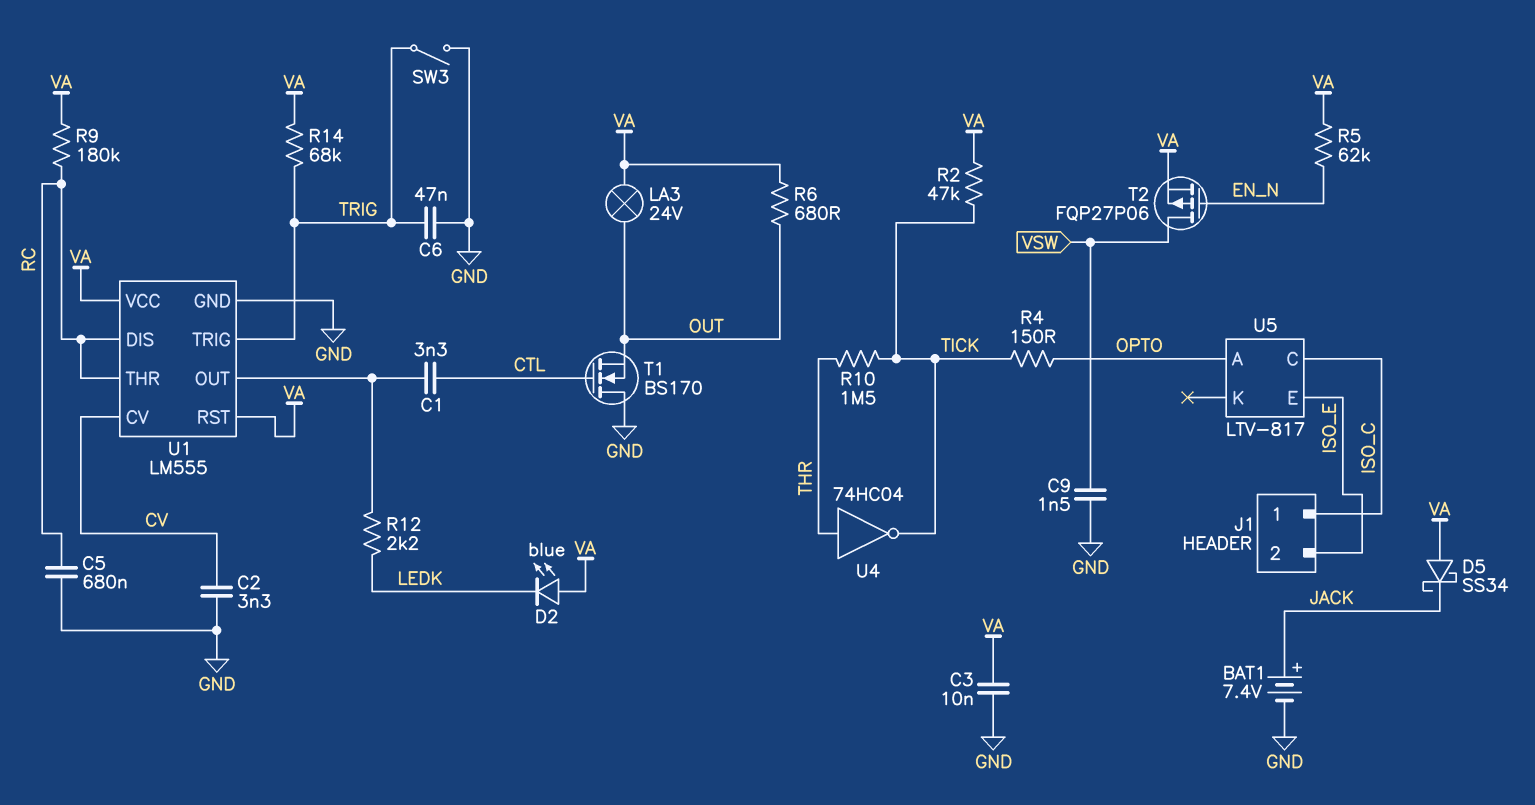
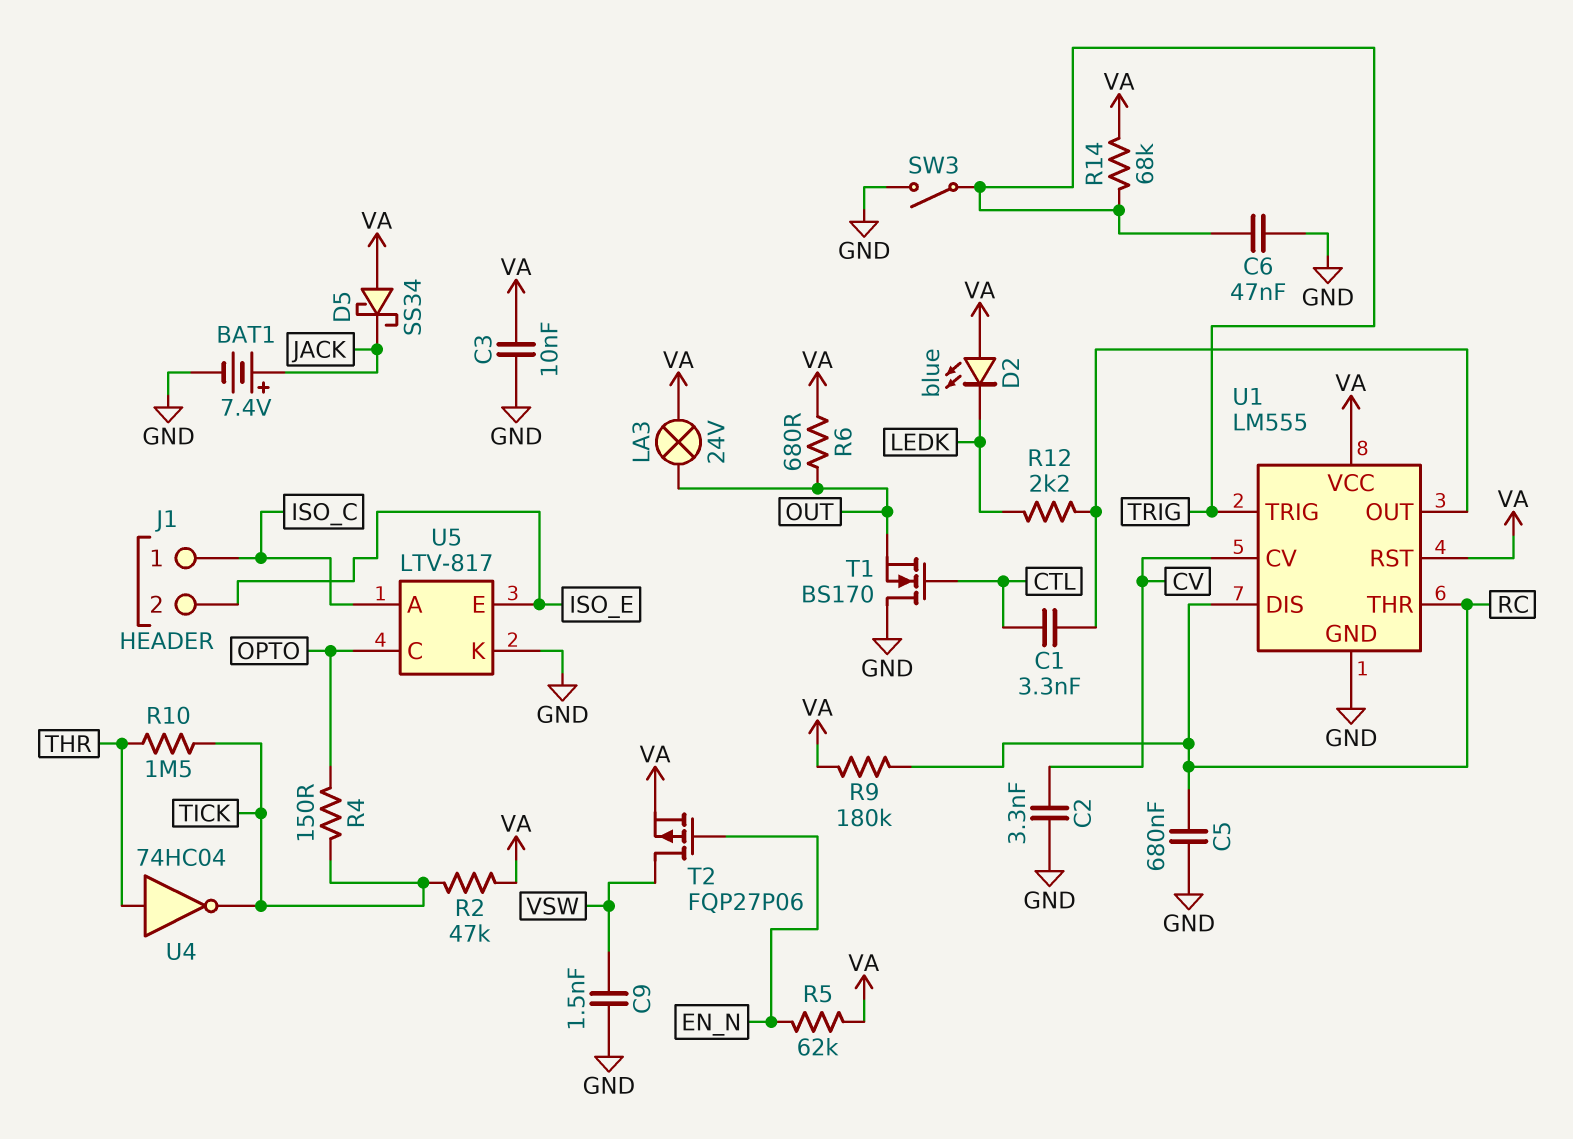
U5 pin A: OPTO -> ISO_C
U5 pin C: ISO_C -> OPTO
U5 pin K: none -> GND

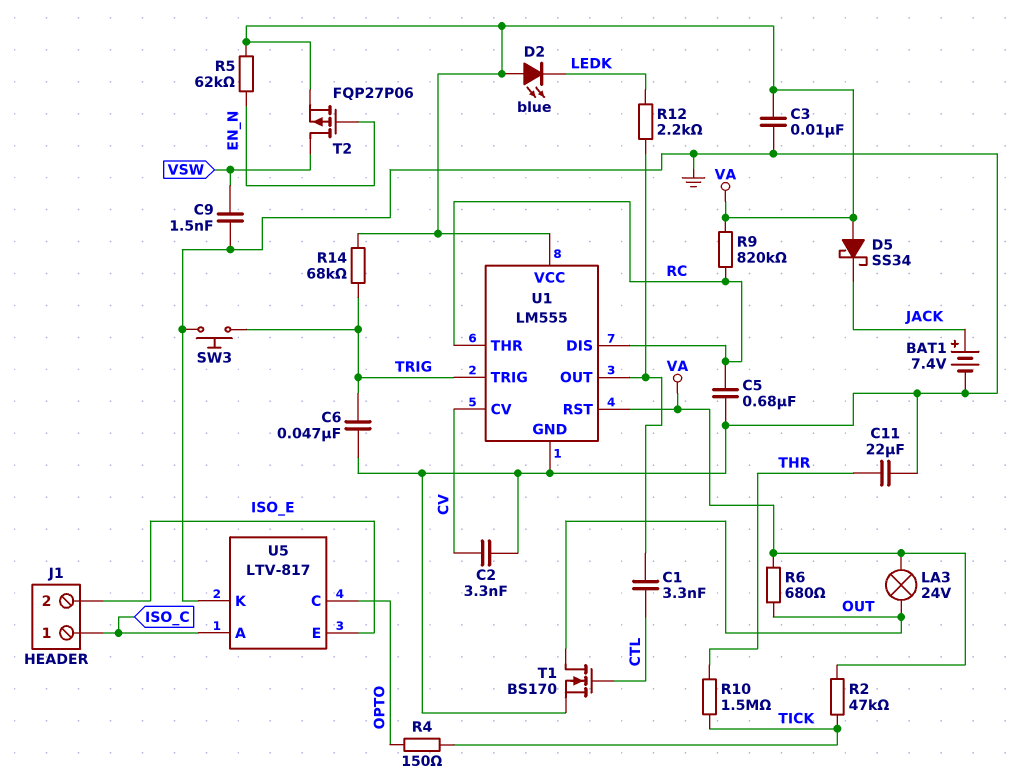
C11: none -> 22uF (GND, THR)
R9: 180k (RC, VA) -> 820k (RC, VA)
SW3: switch (GND, TRIG) -> button (GND, TRIG)
T1: NMOS BS170 (G CTL, D GND, S OUT) -> NMOS BS170 (G CTL, D OUT, S GND)
U4: NOT 74HC04 (in THR, out TICK) -> none

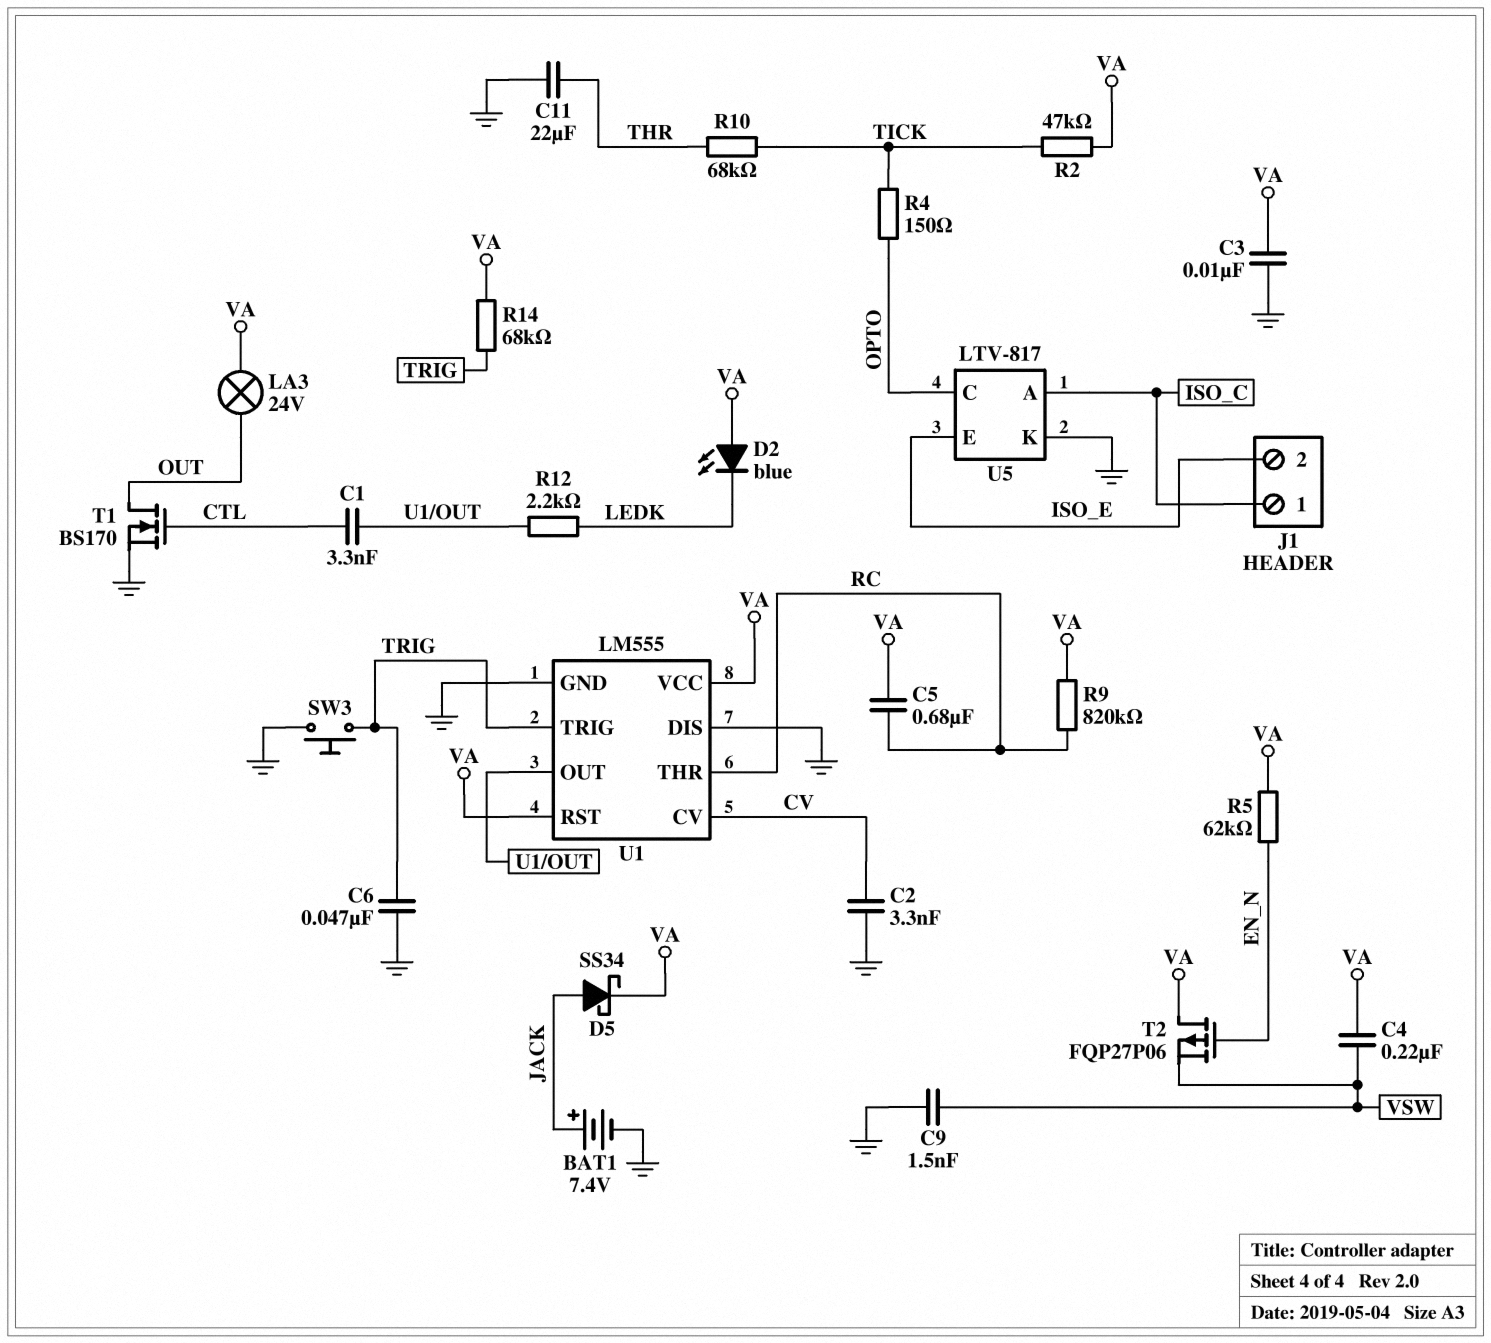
C4: none -> 220nF (VA, VSW)
C5: 680nF (GND, RC) -> 680nF (RC, VA)
D5: schottky SS34 (A VA, K JACK) -> schottky SS34 (A JACK, K VA)
R6: 680 (OUT, VA) -> none
R10: 1.5M (THR, TICK) -> 68k (THR, TICK)
T2: PMOS FQP27P06 (G EN_N, D VSW, S VA) -> PMOS FQP27P06 (G EN_N, D VA, S VSW)
U1 pin DIS: RC -> GND

